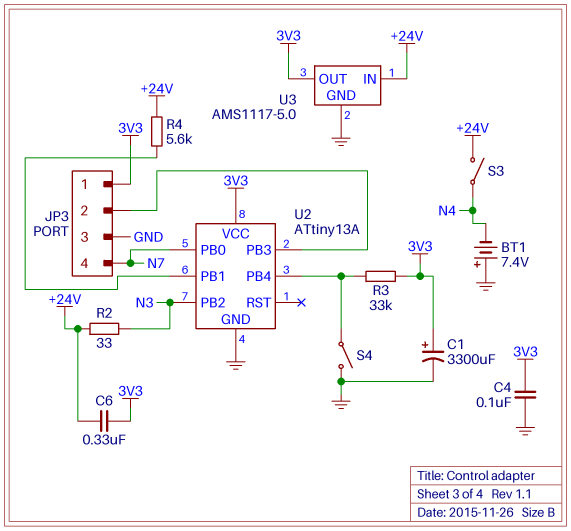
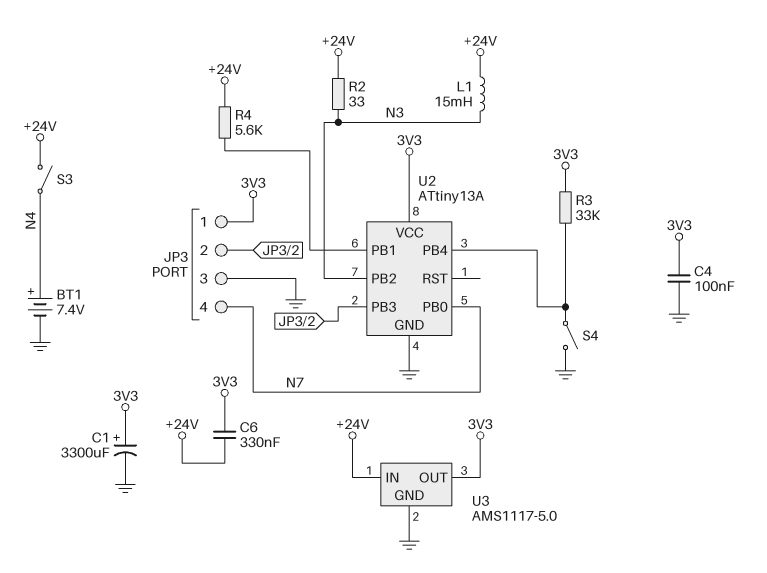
BT1: 7.4V (plus GND, minus N4) -> 7.4V (plus N4, minus GND)
L1: none -> 15mH (+24V, N3)

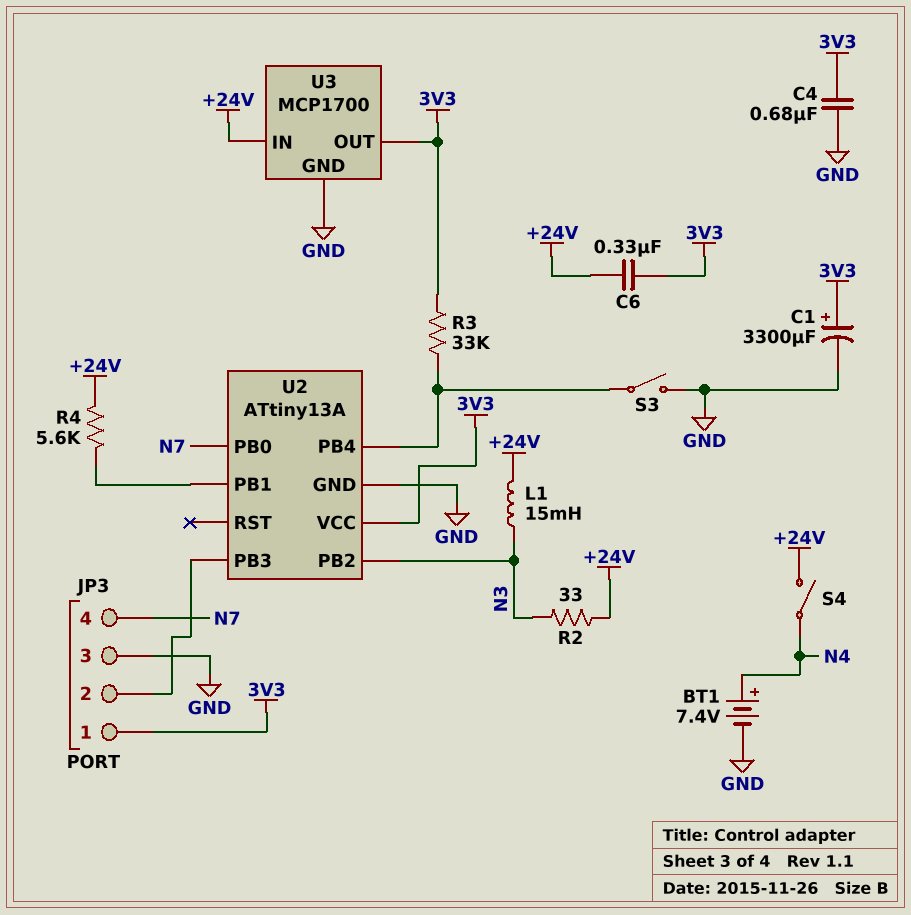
C4: 100nF (3V3, GND) -> 680nF (3V3, GND)
S3: switch (+24V, N4) -> switch (GND, U2/PB4)
S4: switch (GND, U2/PB4) -> switch (+24V, N4)
U3: AMS1117-5.0 -> MCP1700

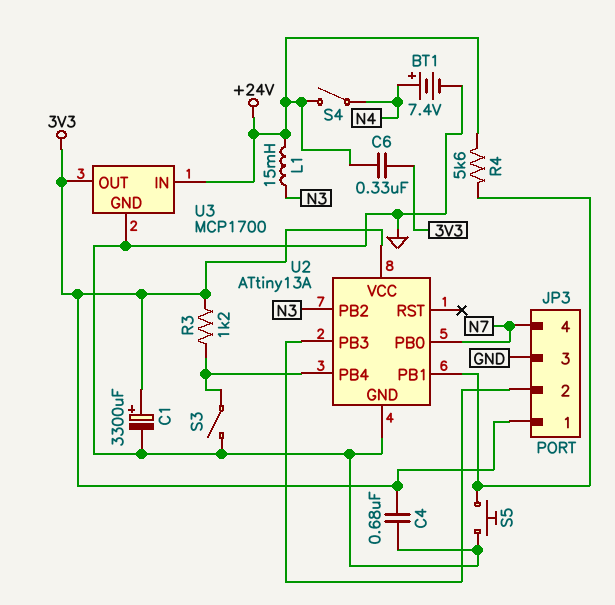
R2: 33 (+24V, N3) -> none
R3: 33k (3V3, U2/PB4) -> 1.2k (3V3, U2/PB4)
S5: none -> button (GND, U2/PB1)

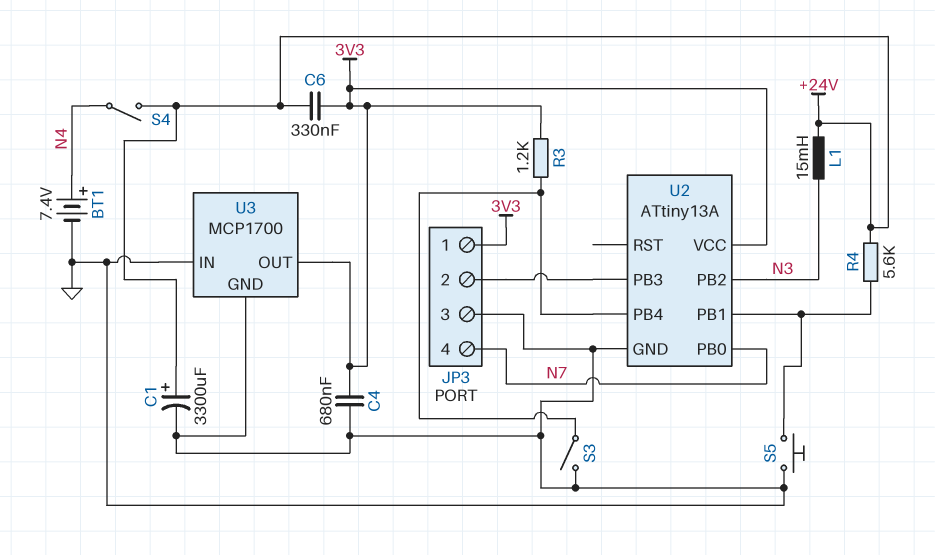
C1: 3300uF (plus 3V3, minus GND) -> 3300uF (plus +24V, minus GND)
U3 pin IN: +24V -> GND

